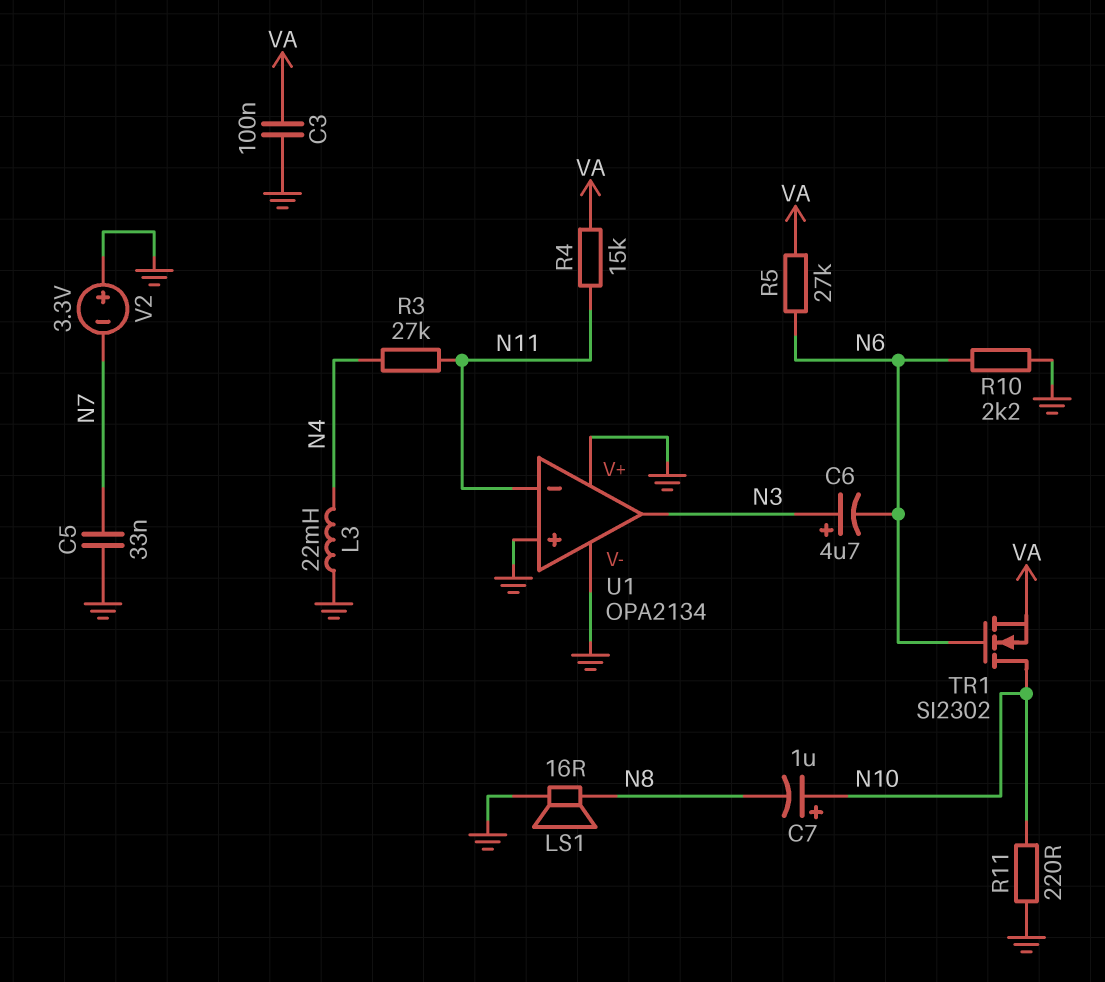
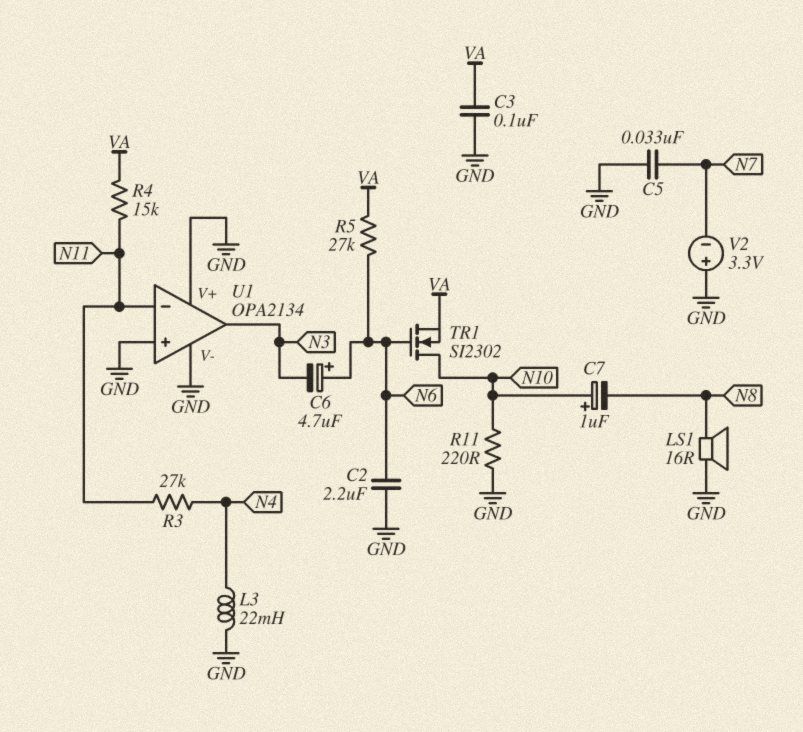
C2: none -> 2.2uF (GND, N6)
C6: 4.7uF (plus N3, minus N6) -> 4.7uF (plus N6, minus N3)
R10: 2.2k (GND, N6) -> none

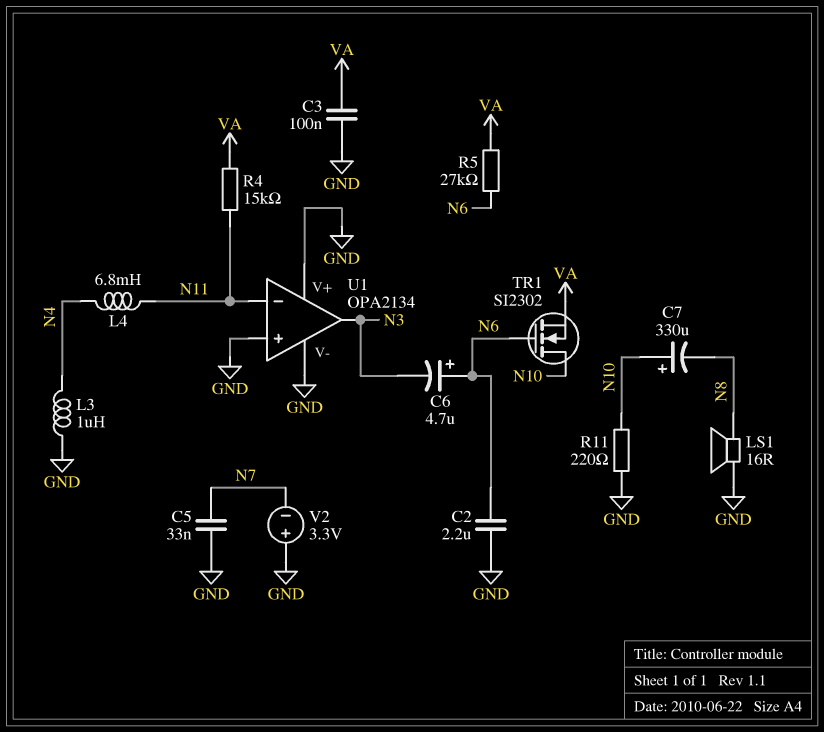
C7: 1uF (plus N10, minus N8) -> 330uF (plus N10, minus N8)
L3: 22mH (GND, N4) -> 1uH (GND, N4)
L4: none -> 6.8mH (N4, N11)
R3: 27k (N4, N11) -> none

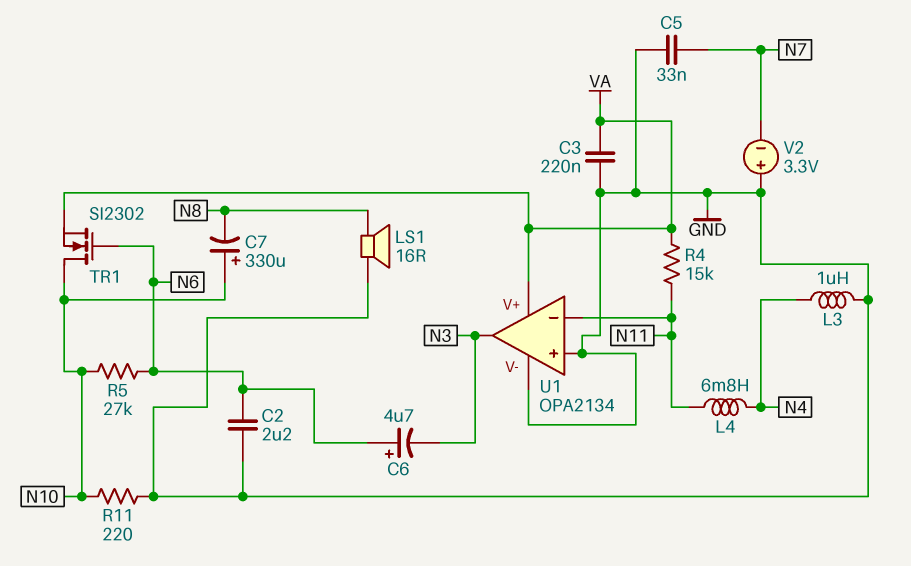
C3: 100nF (GND, VA) -> 220nF (GND, VA)
R5: 27k (N6, VA) -> 27k (N6, N10)
U1 pin V+: GND -> VA

